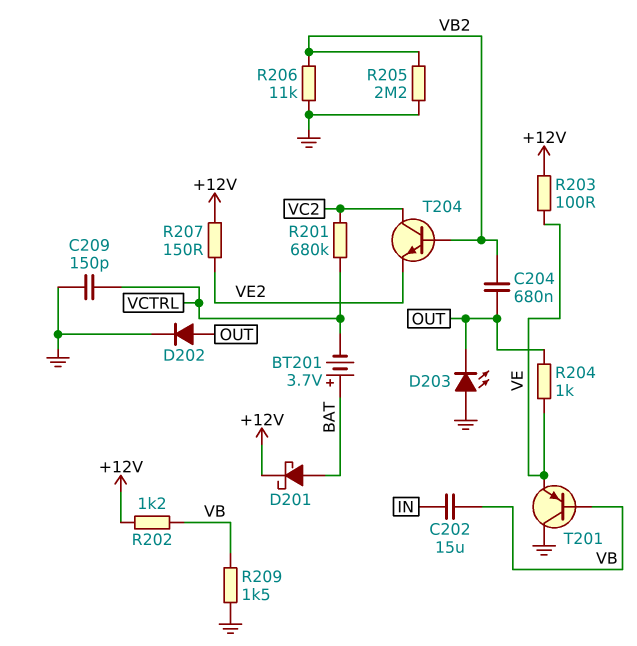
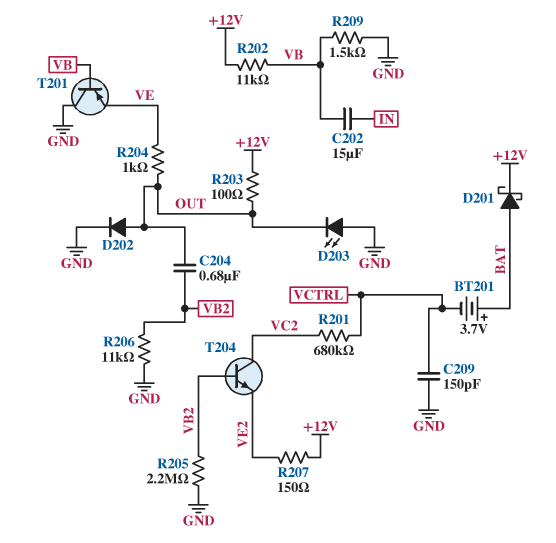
R202: 1.2k (+12V, VB) -> 11k (+12V, VB)
R203: 100 (+12V, VE) -> 100 (+12V, OUT)

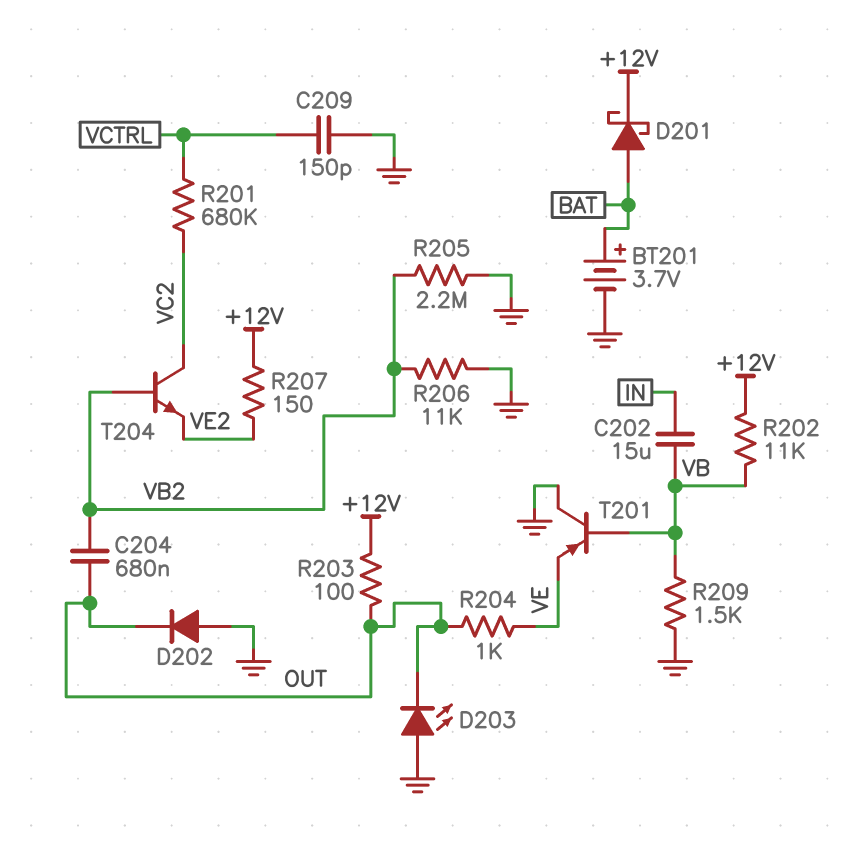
BT201: 3.7V (plus BAT, minus VCTRL) -> 3.7V (plus BAT, minus GND)
D202: diode (A OUT, K GND) -> diode (A GND, K OUT)

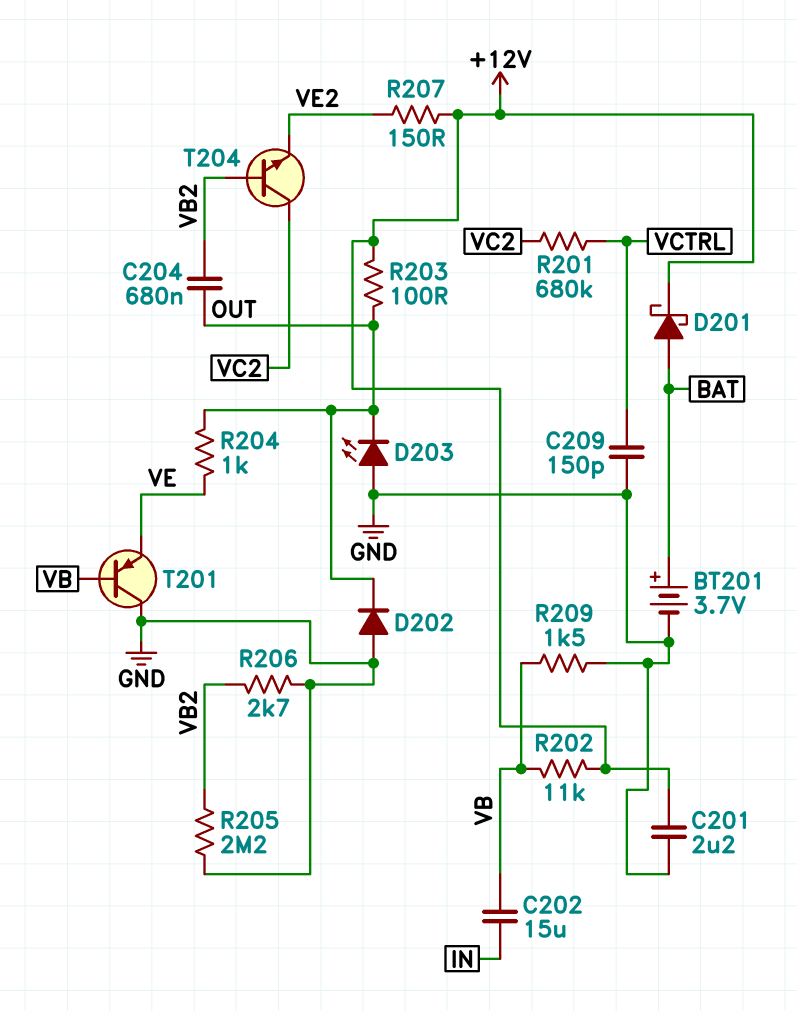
C201: none -> 2.2uF (+12V, GND)
R206: 11k (GND, VB2) -> 2.7k (GND, VB2)

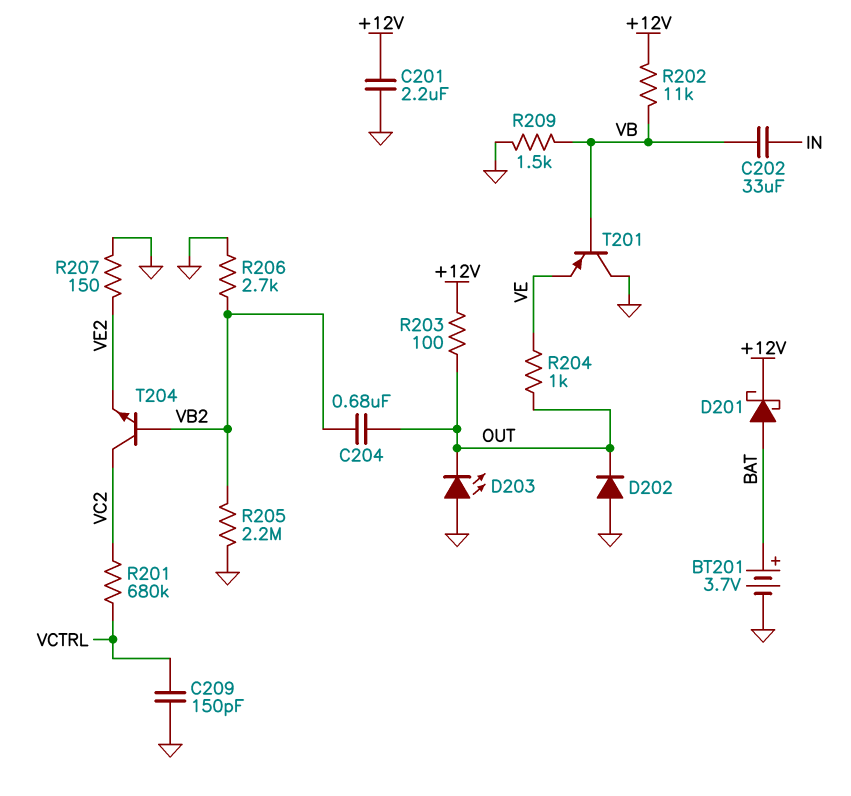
C202: 15uF (IN, VB) -> 33uF (IN, VB)
R207: 150 (+12V, VE2) -> 150 (GND, VE2)

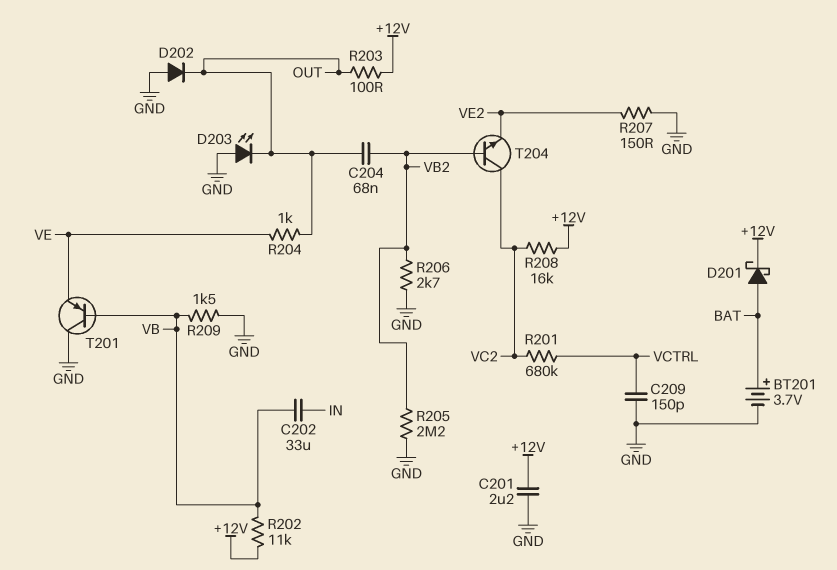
C204: 680nF (OUT, VB2) -> 68nF (OUT, VB2)
R208: none -> 16k (+12V, VC2)

